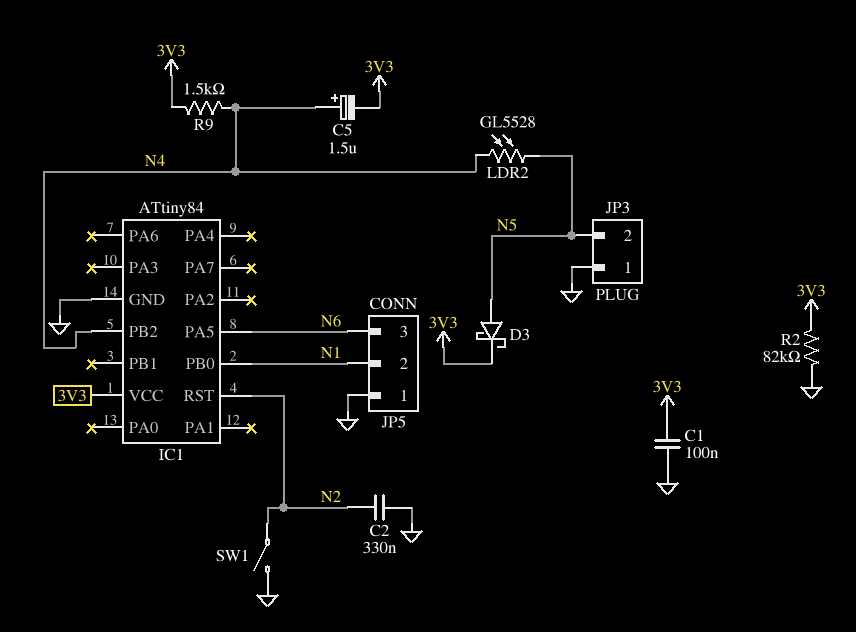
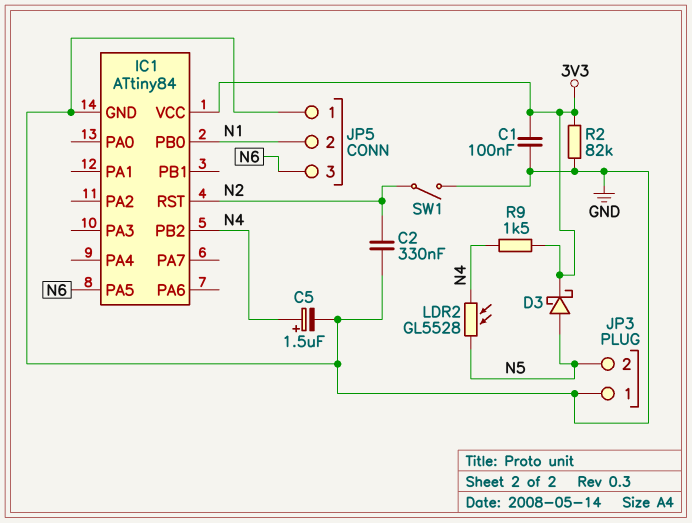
C5: 1.5uF (plus N4, minus 3V3) -> 1.5uF (plus N4, minus GND)

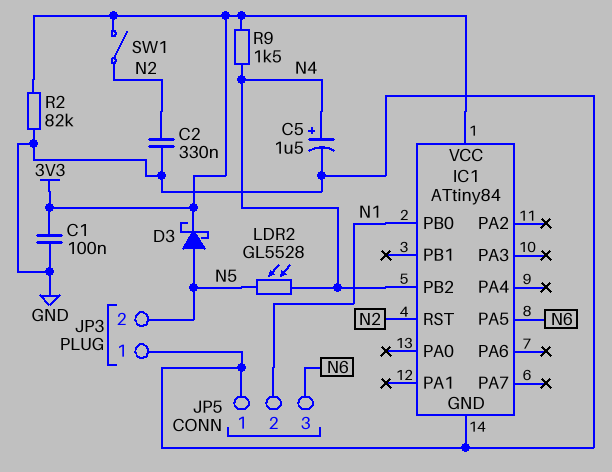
SW1: switch (GND, N2) -> switch (3V3, N2)

